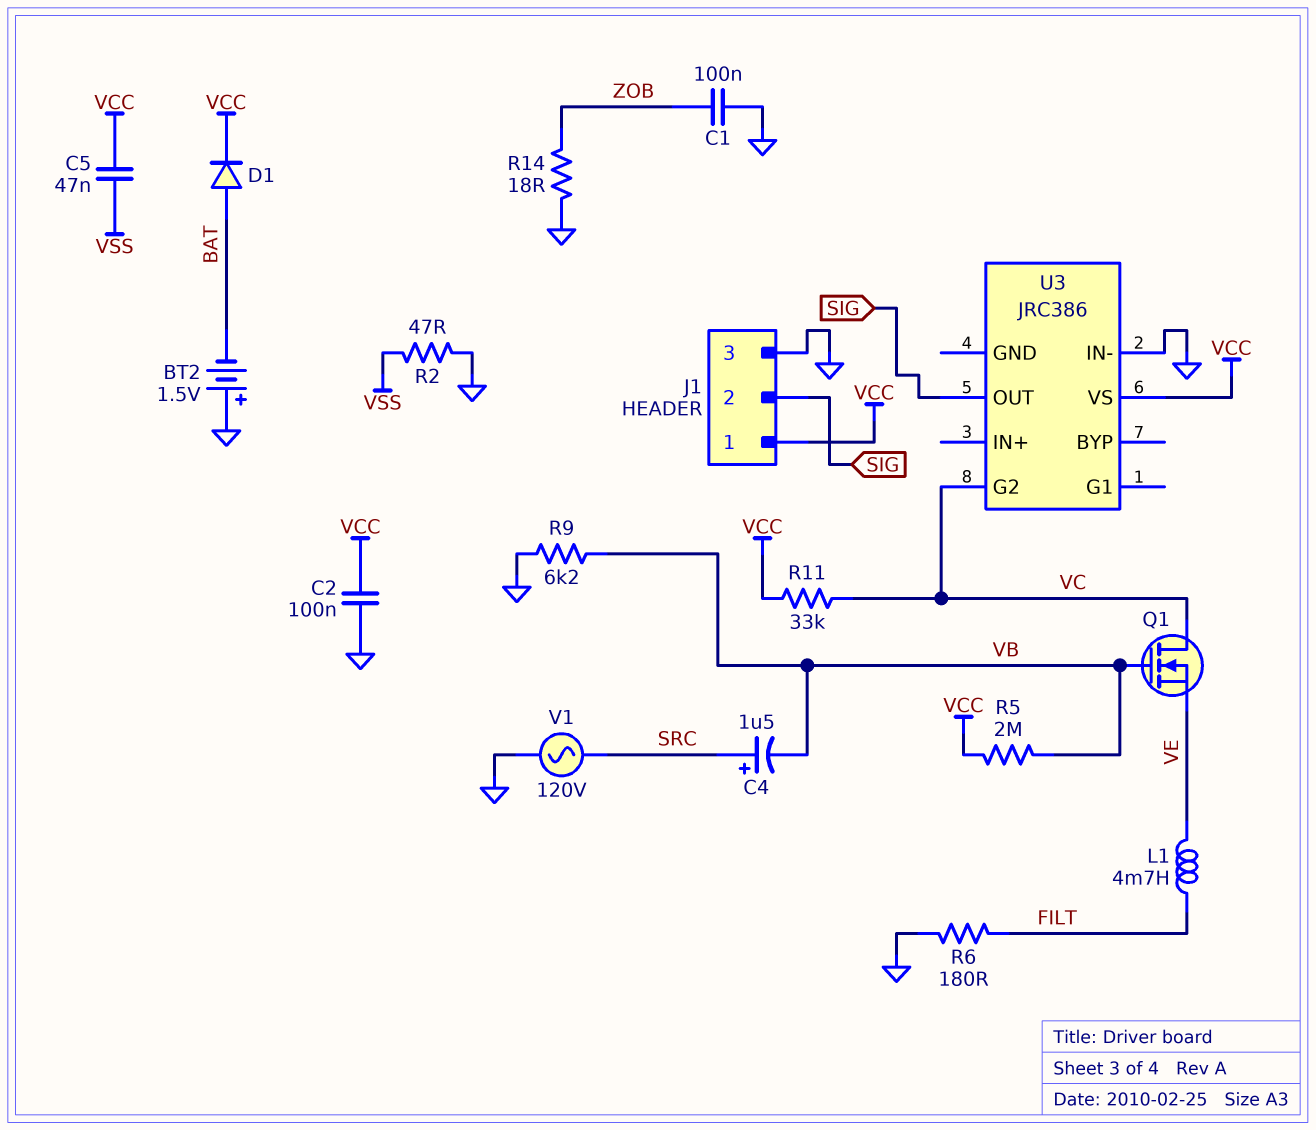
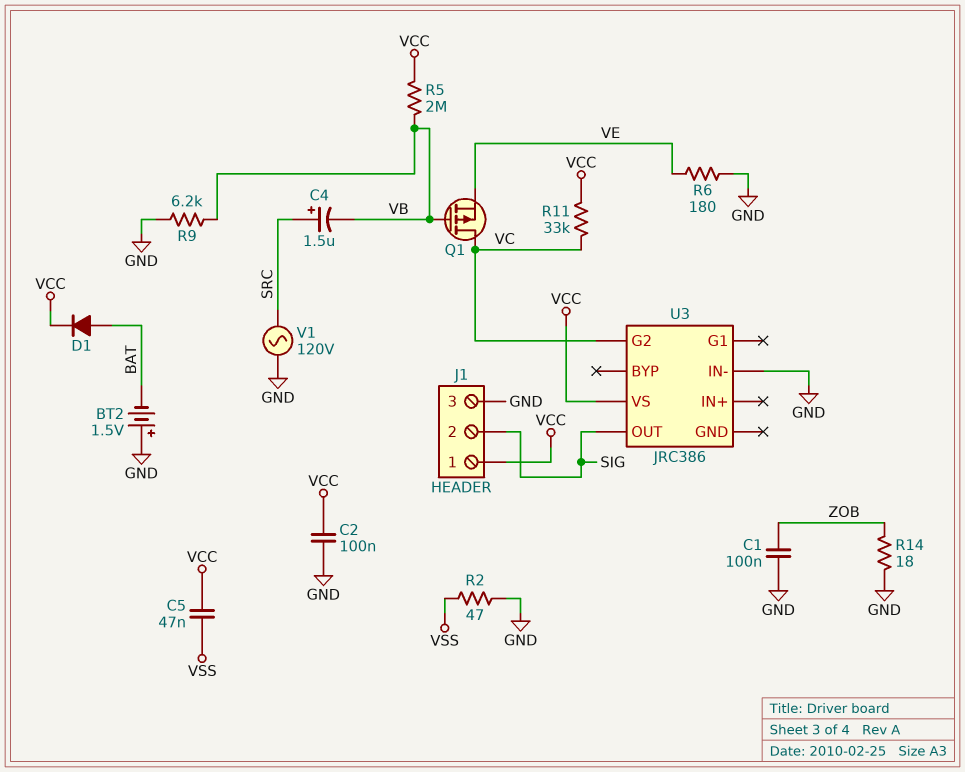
L1: 4.7mH (FILT, VE) -> none
Q1: NMOS (G VB, D VC, S VE) -> PMOS (G VB, D VC, S VE)
R6: 180 (FILT, GND) -> 180 (GND, VE)

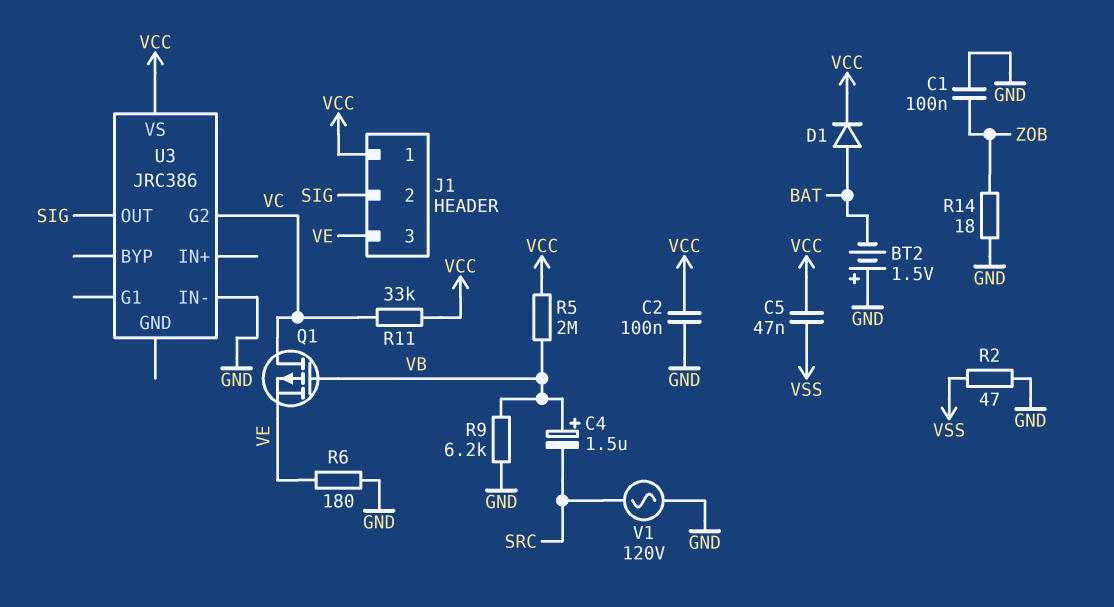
C4: 1.5uF (plus SRC, minus VB) -> 1.5uF (plus VB, minus SRC)
J1 pin 3: GND -> VE

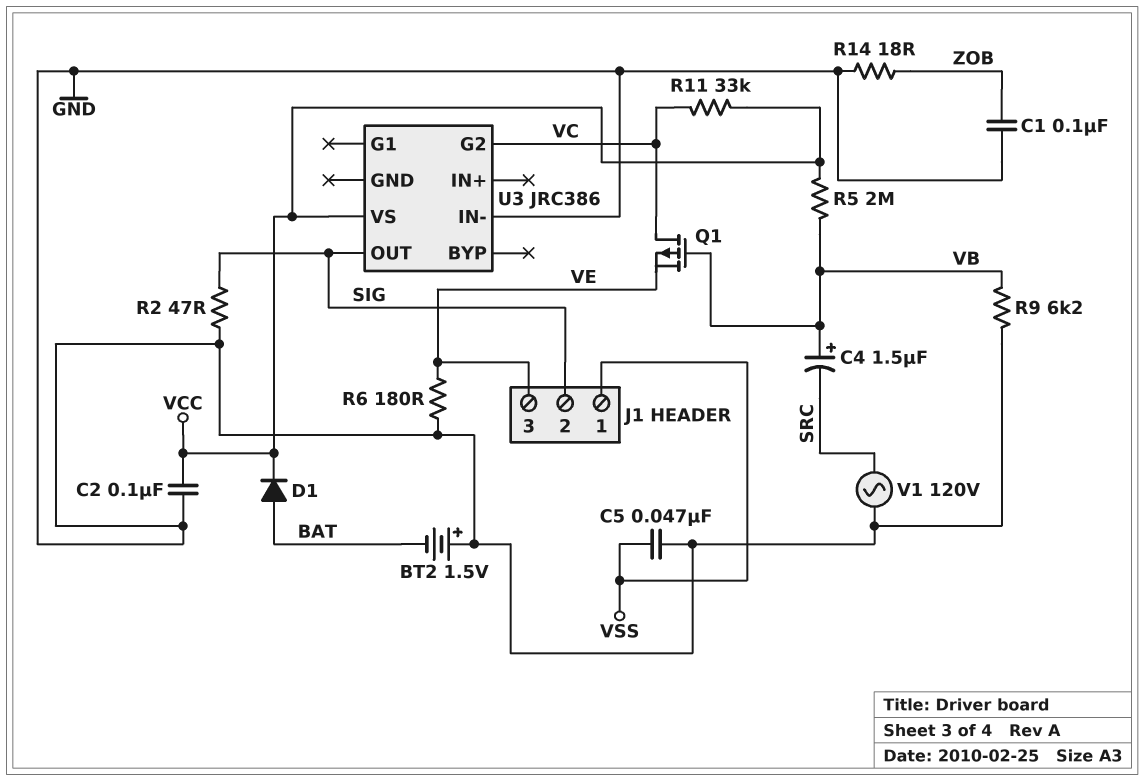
C5: 47nF (VCC, VSS) -> 47nF (GND, VSS)
J1 pin 1: VCC -> VSS
R2: 47 (GND, VSS) -> 47 (GND, SIG)

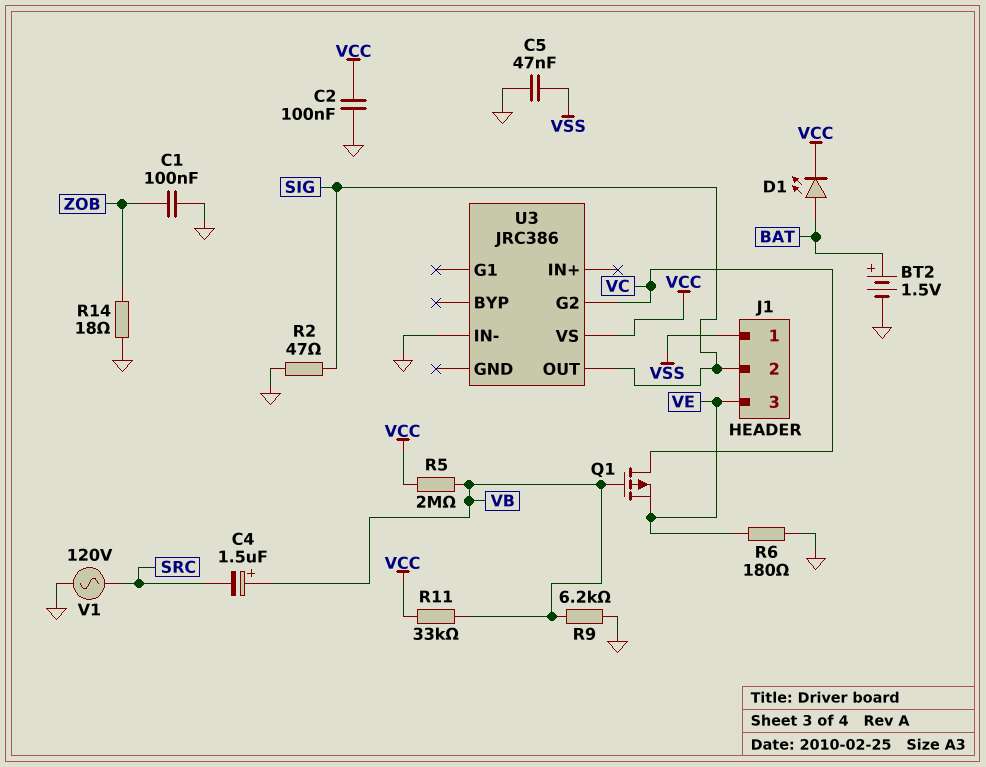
BT2: 1.5V (plus GND, minus BAT) -> 1.5V (plus BAT, minus GND)
D1: diode (A BAT, K VCC) -> LED (A BAT, K VCC)
R11: 33k (VC, VCC) -> 33k (VB, VCC)

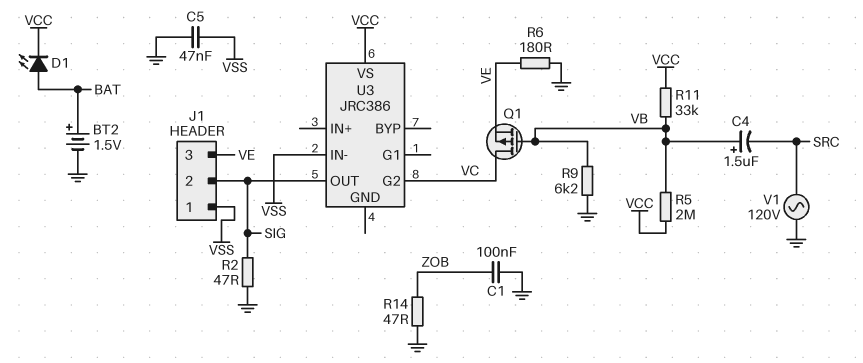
C2: 100nF (GND, VCC) -> none
R14: 18 (GND, ZOB) -> 47 (GND, ZOB)
U3 pin IN-: GND -> VSS

